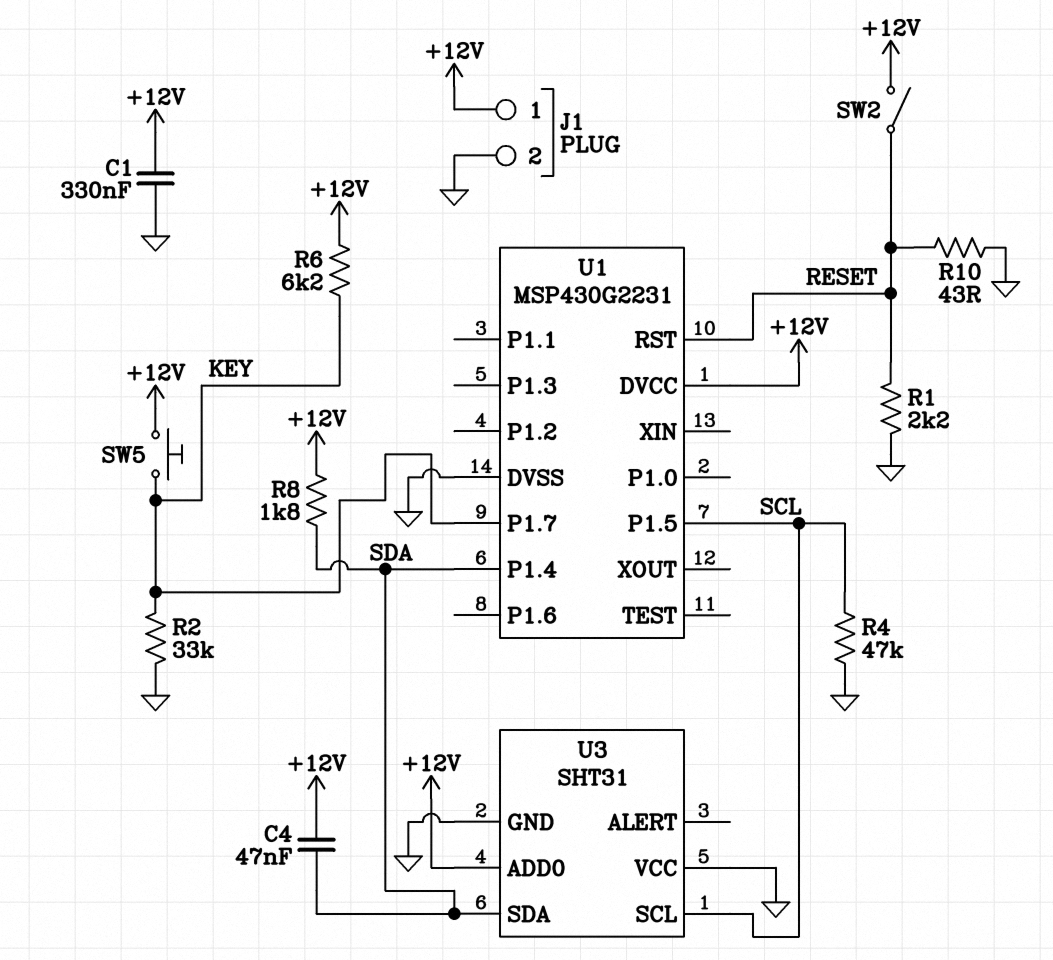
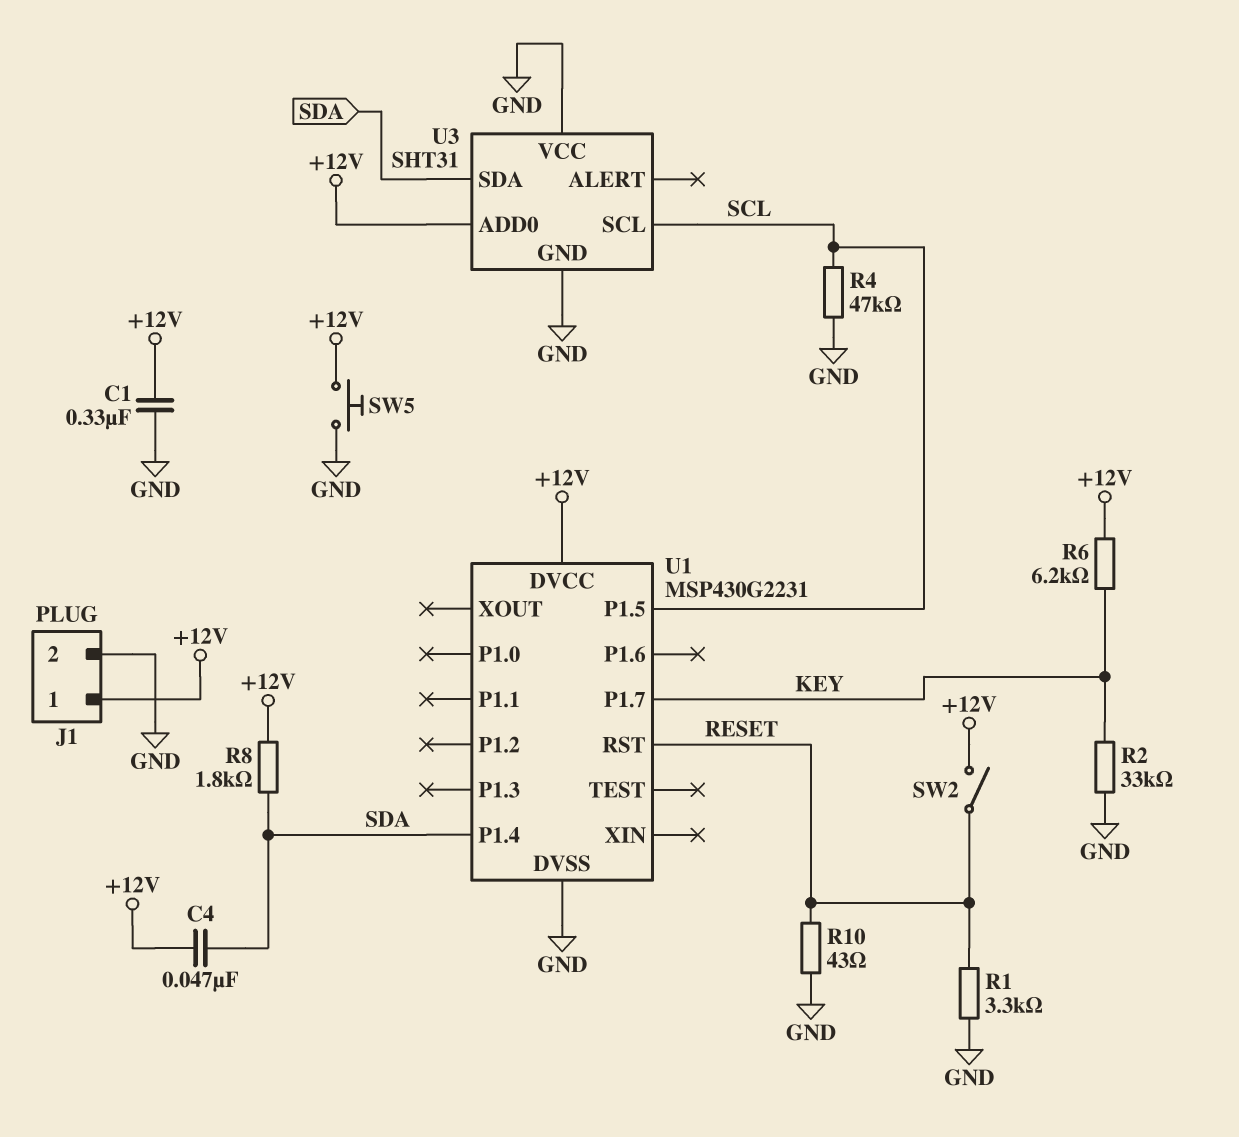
R1: 2.2k (GND, RESET) -> 3.3k (GND, RESET)
SW5: button (+12V, KEY) -> button (+12V, GND)

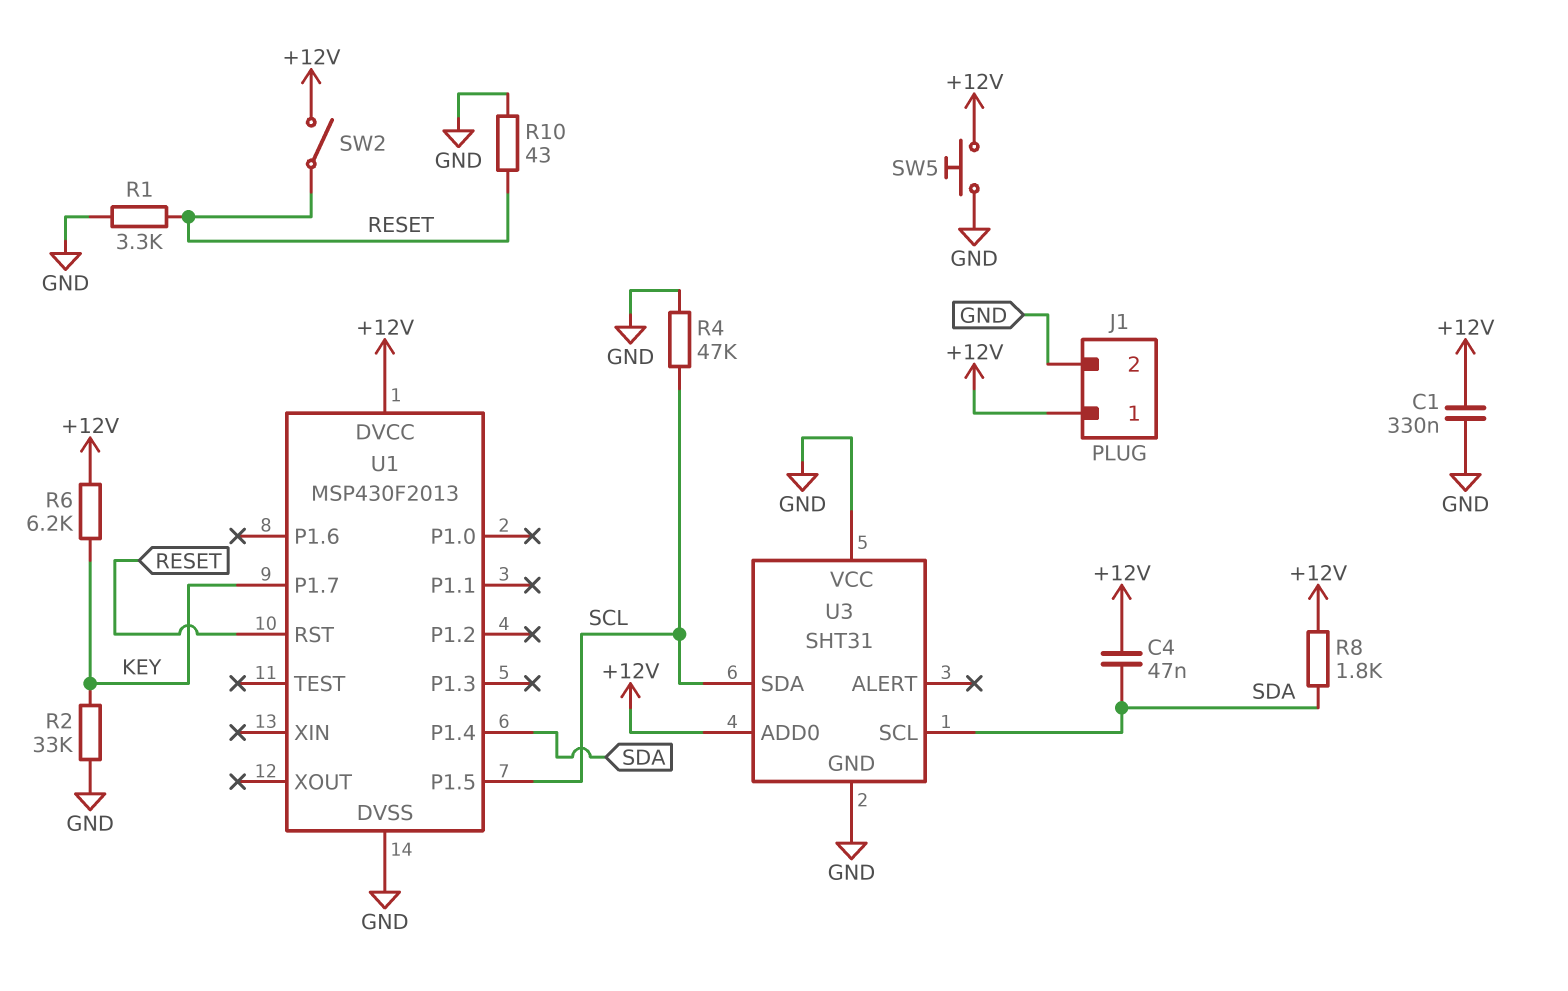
U1: MSP430G2231 -> MSP430F2013
U3 pin SCL: SCL -> SDA
U3 pin SDA: SDA -> SCL

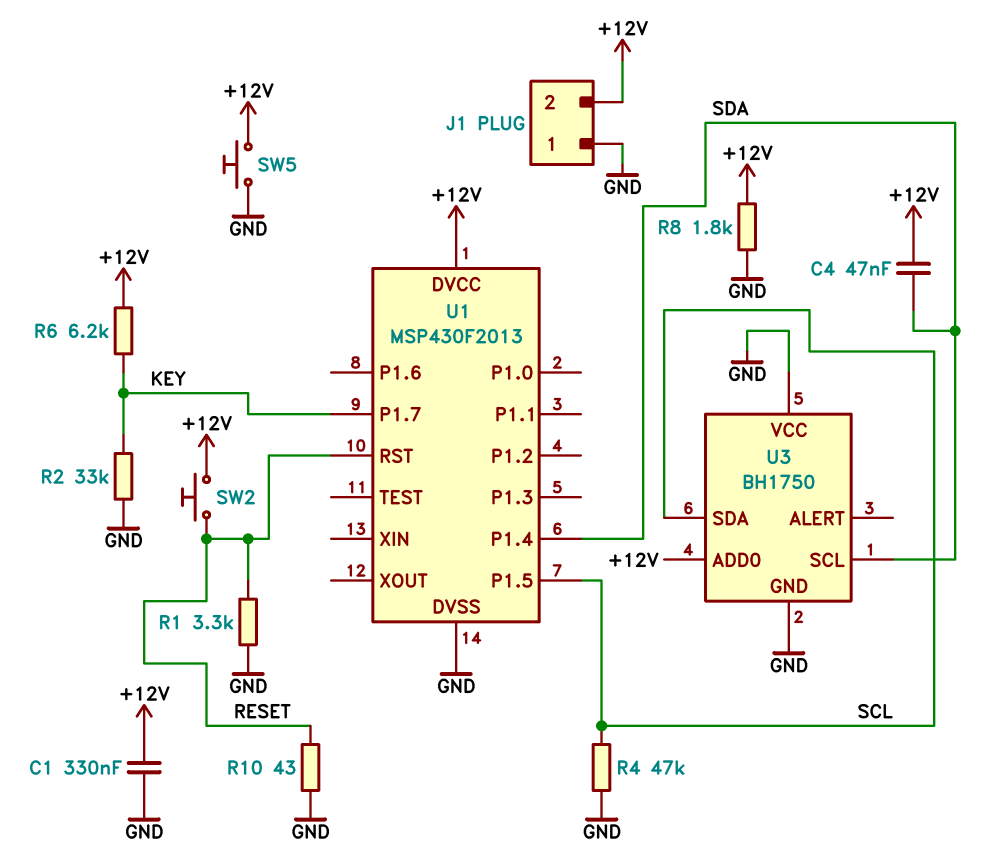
J1 pin 1: +12V -> GND
J1 pin 2: GND -> +12V
R8: 1.8k (+12V, SDA) -> 1.8k (+12V, GND)
SW2: switch (+12V, RESET) -> button (+12V, RESET)
U3: SHT31 -> BH1750

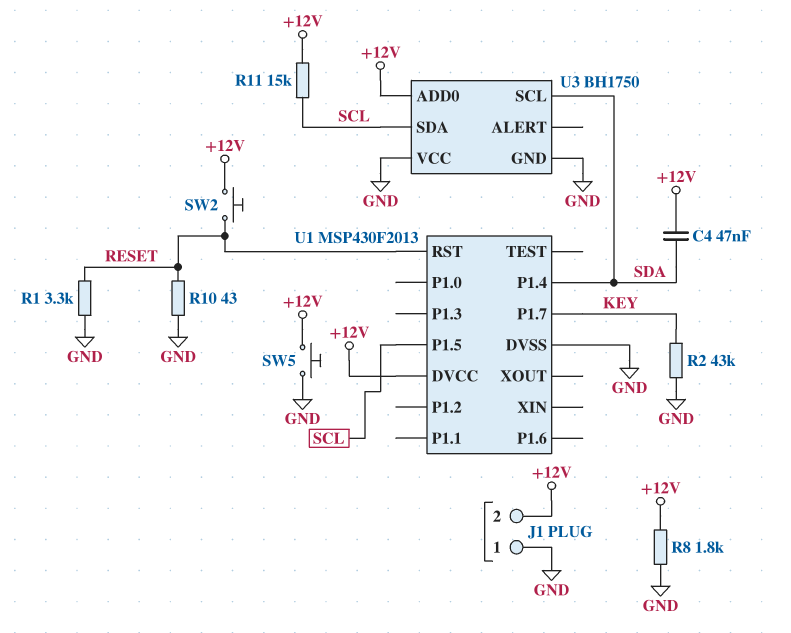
C1: 330nF (+12V, GND) -> none
R2: 33k (GND, KEY) -> 43k (GND, KEY)
R4: 47k (GND, SCL) -> none
R6: 6.2k (+12V, KEY) -> none
R11: none -> 15k (+12V, SCL)

